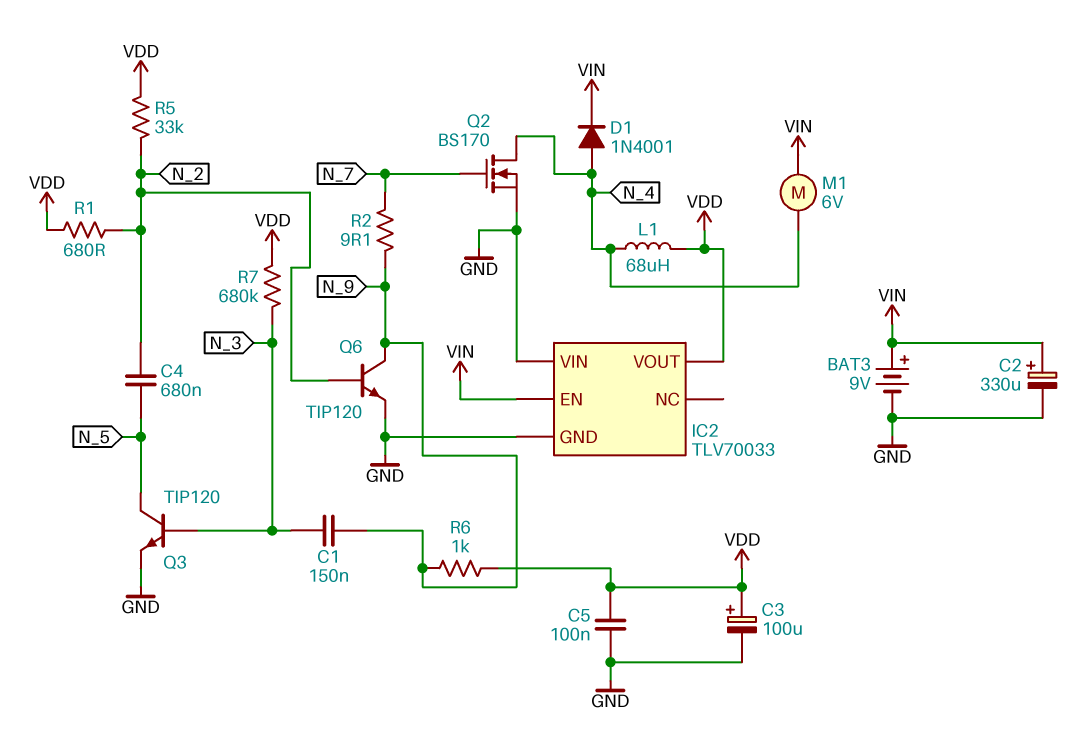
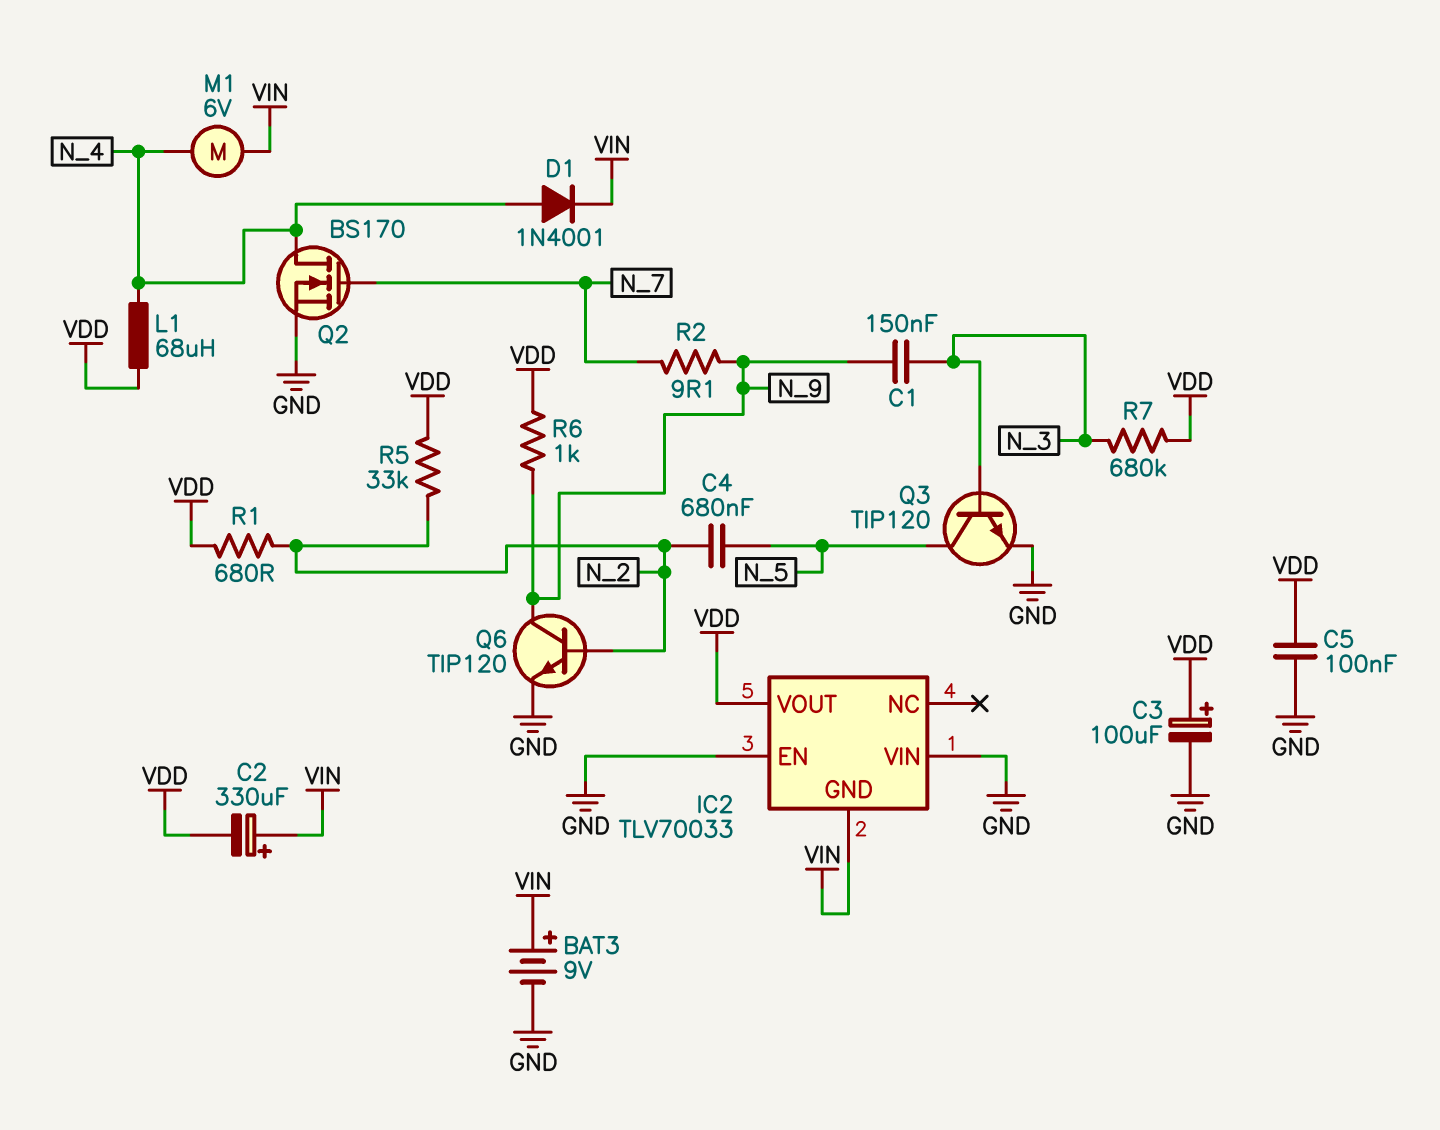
C2: 330uF (plus VIN, minus GND) -> 330uF (plus VIN, minus VDD)
IC2 pin EN: VIN -> GND
IC2 pin GND: GND -> VIN

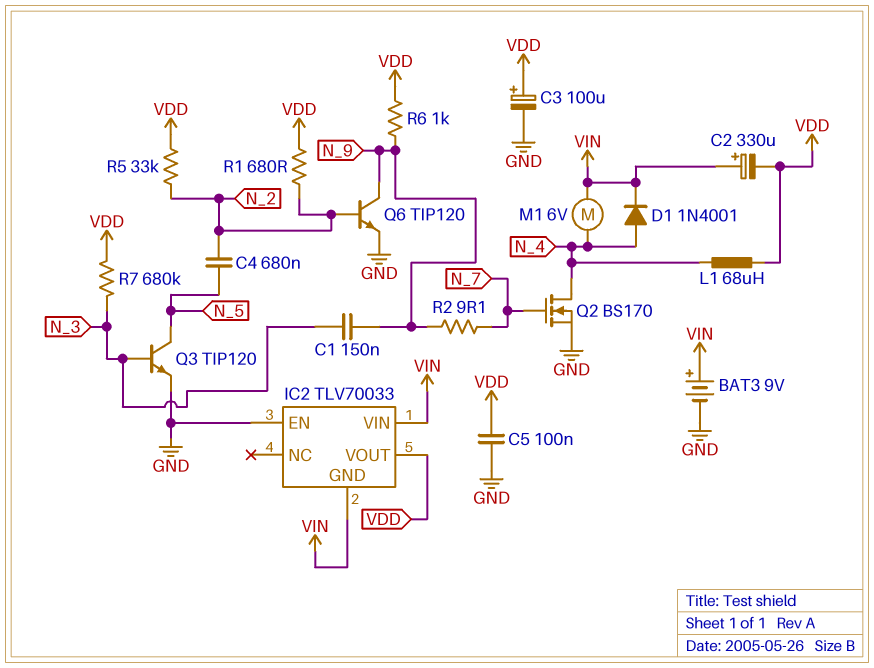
IC2 pin VIN: GND -> VIN

